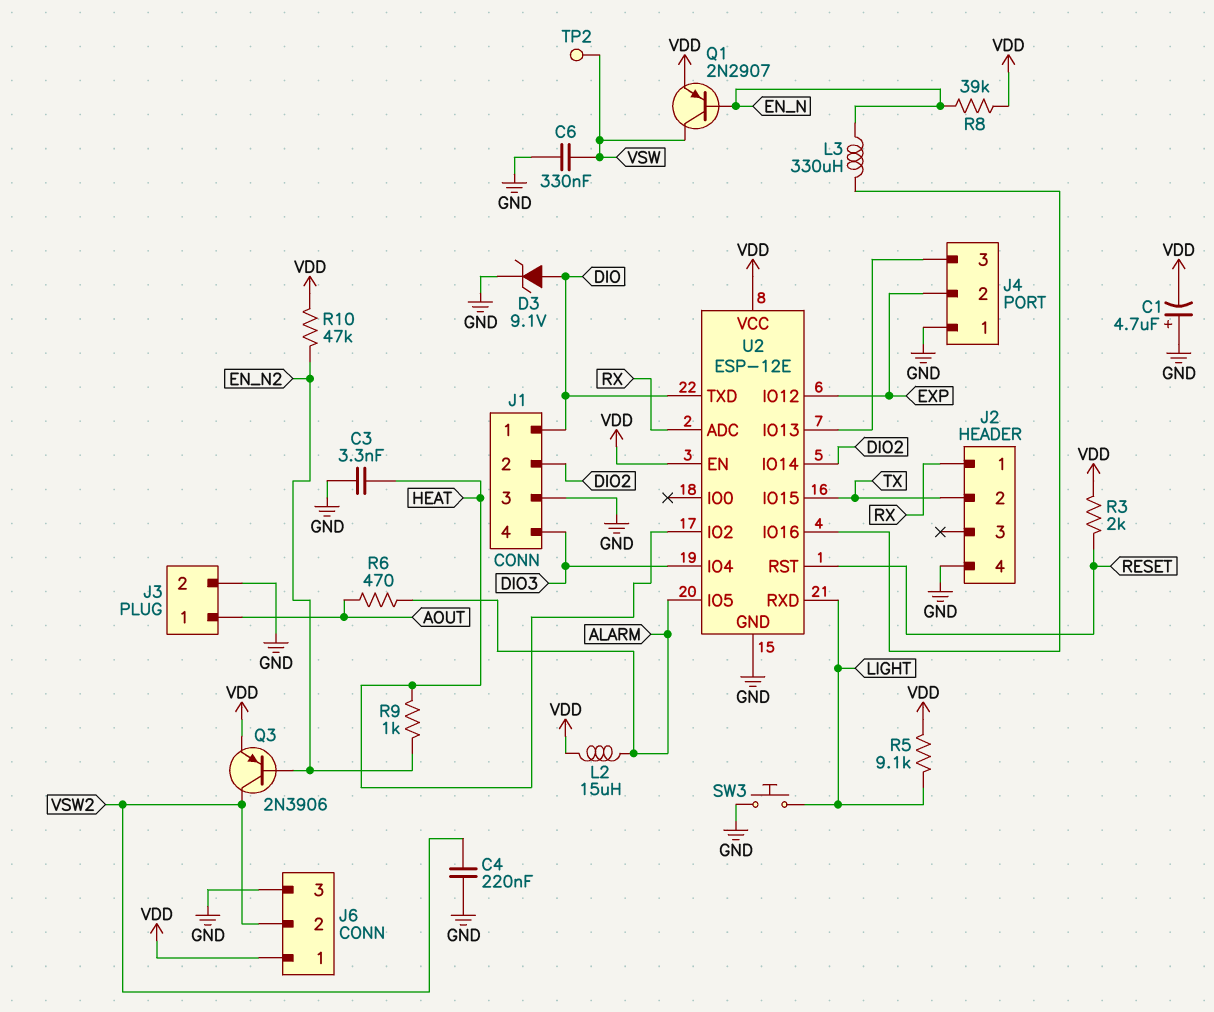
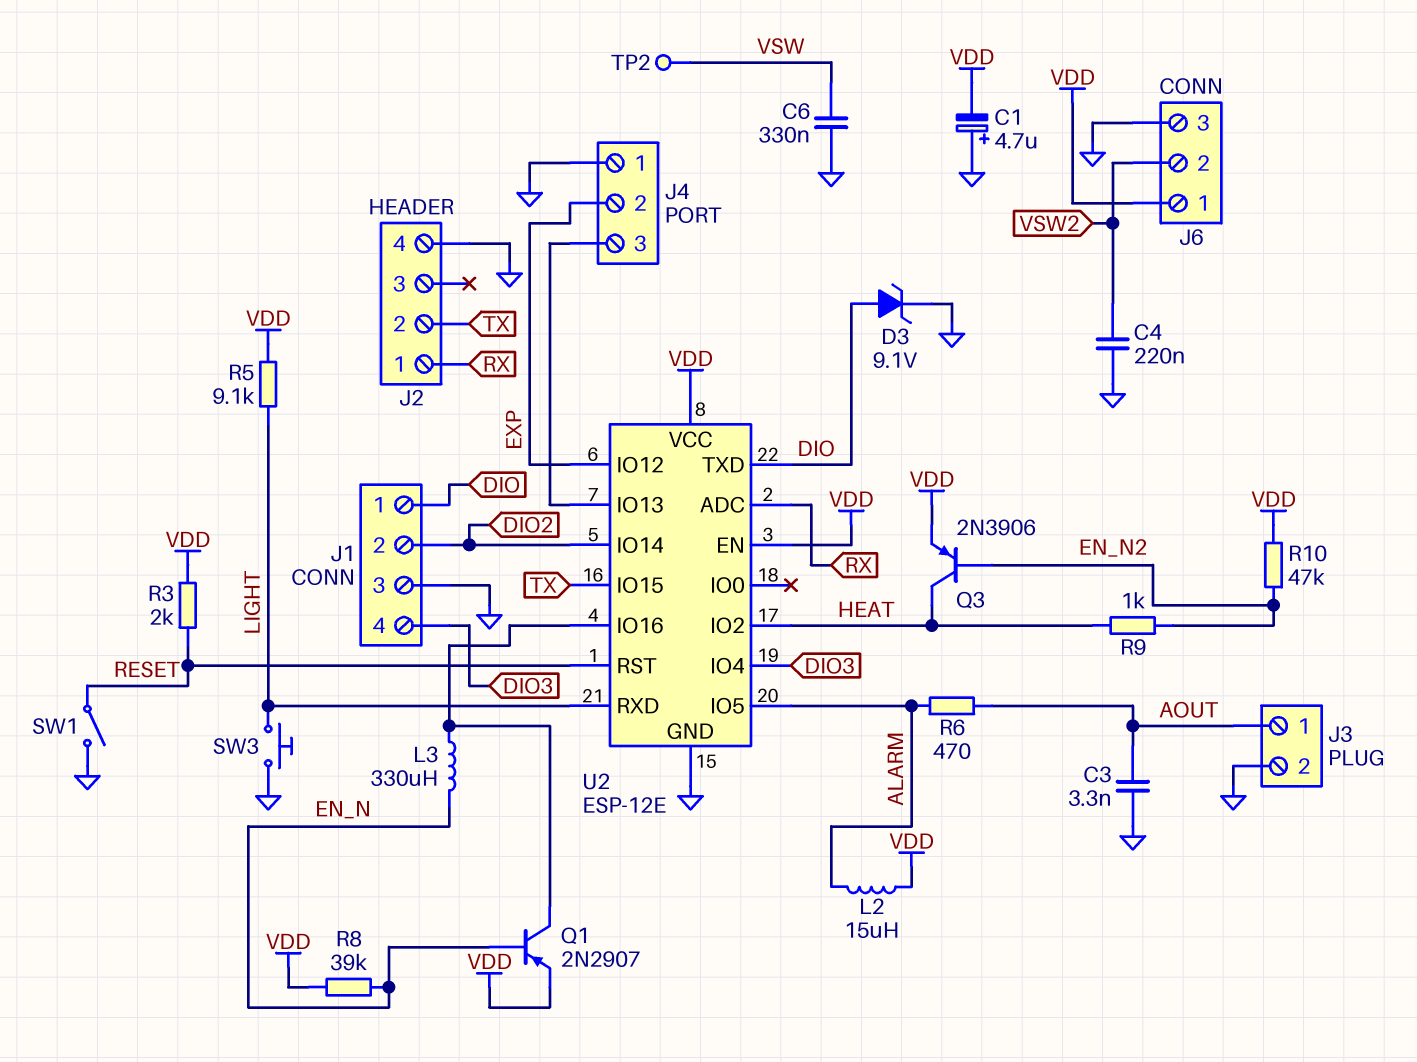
C3: 3.3nF (GND, HEAT) -> 3.3nF (AOUT, GND)
Q1: PNP 2N2907 (B EN_N, C VSW, E VDD) -> PNP 2N2907 (B EN_N, C U2/IO16, E VDD)
Q3: PNP 2N3906 (B EN_N2, C VSW2, E VDD) -> PNP 2N3906 (B EN_N2, C HEAT, E VDD)
SW1: none -> switch (GND, RESET)

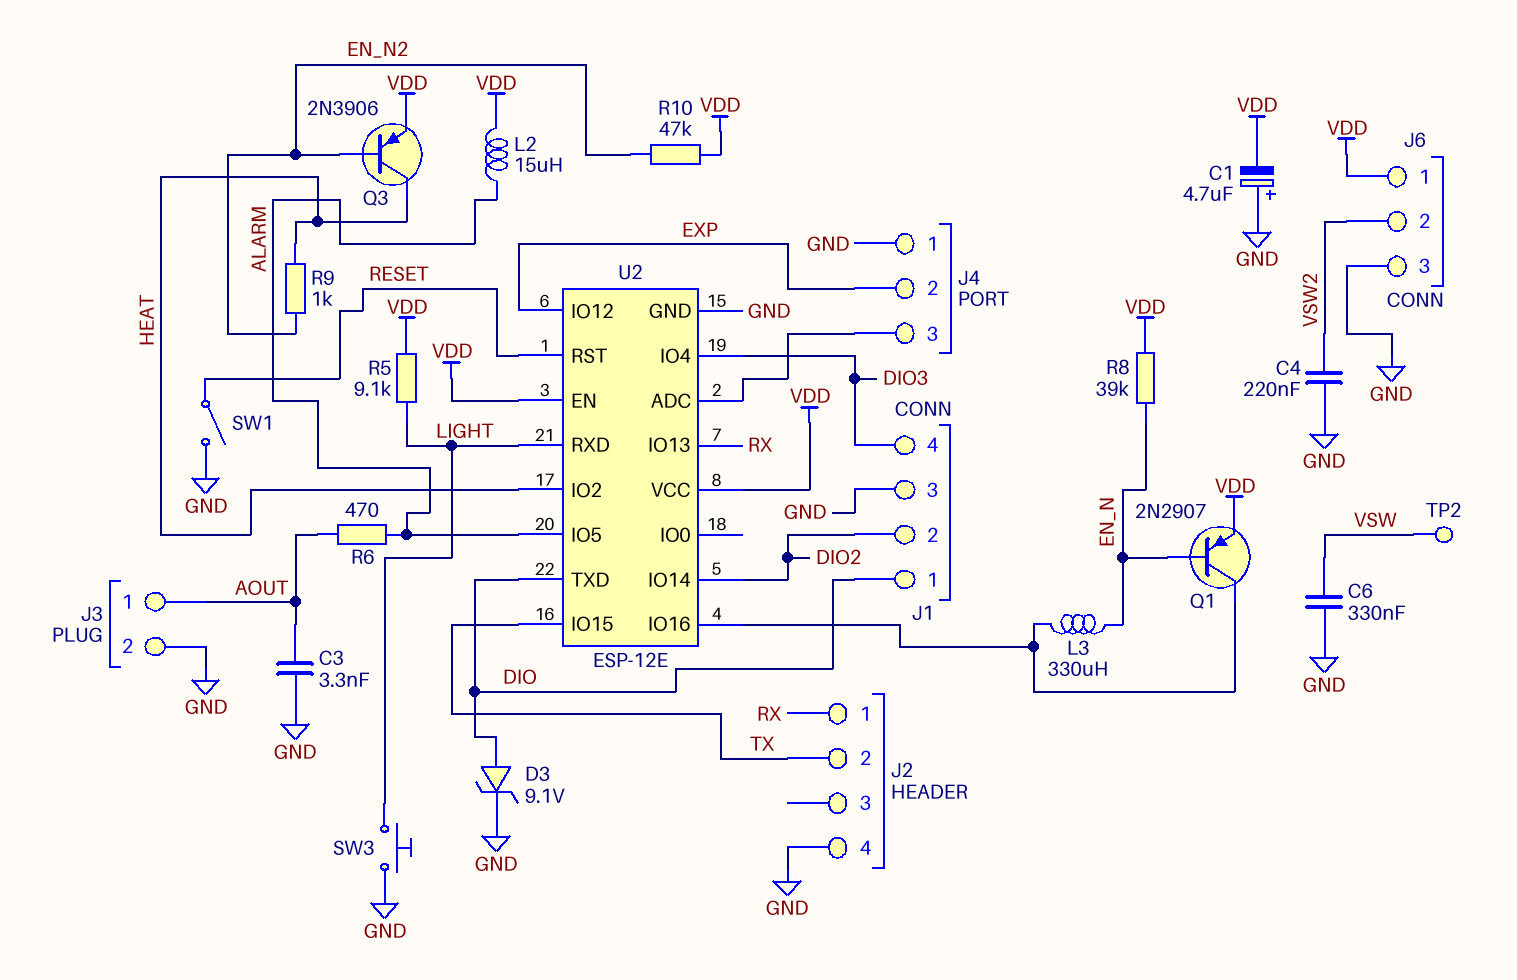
R3: 2k (RESET, VDD) -> none
U2 pin ADC: RX -> J4/3
U2 pin IO13: J4/3 -> RX

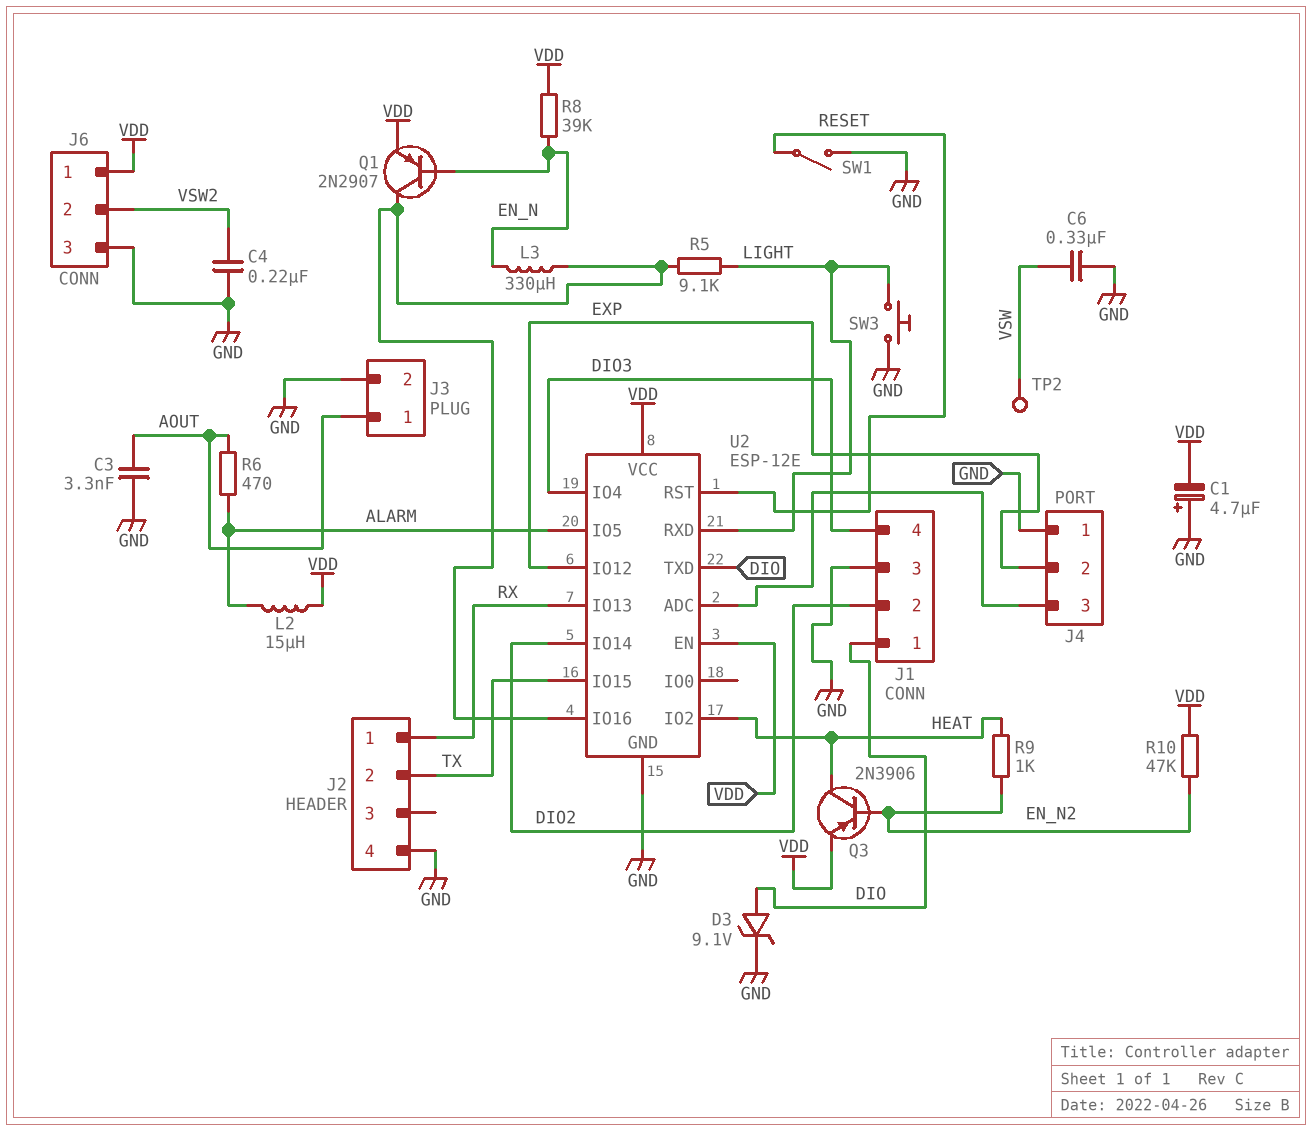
R5: 9.1k (LIGHT, VDD) -> 9.1k (LIGHT, U2/IO16)

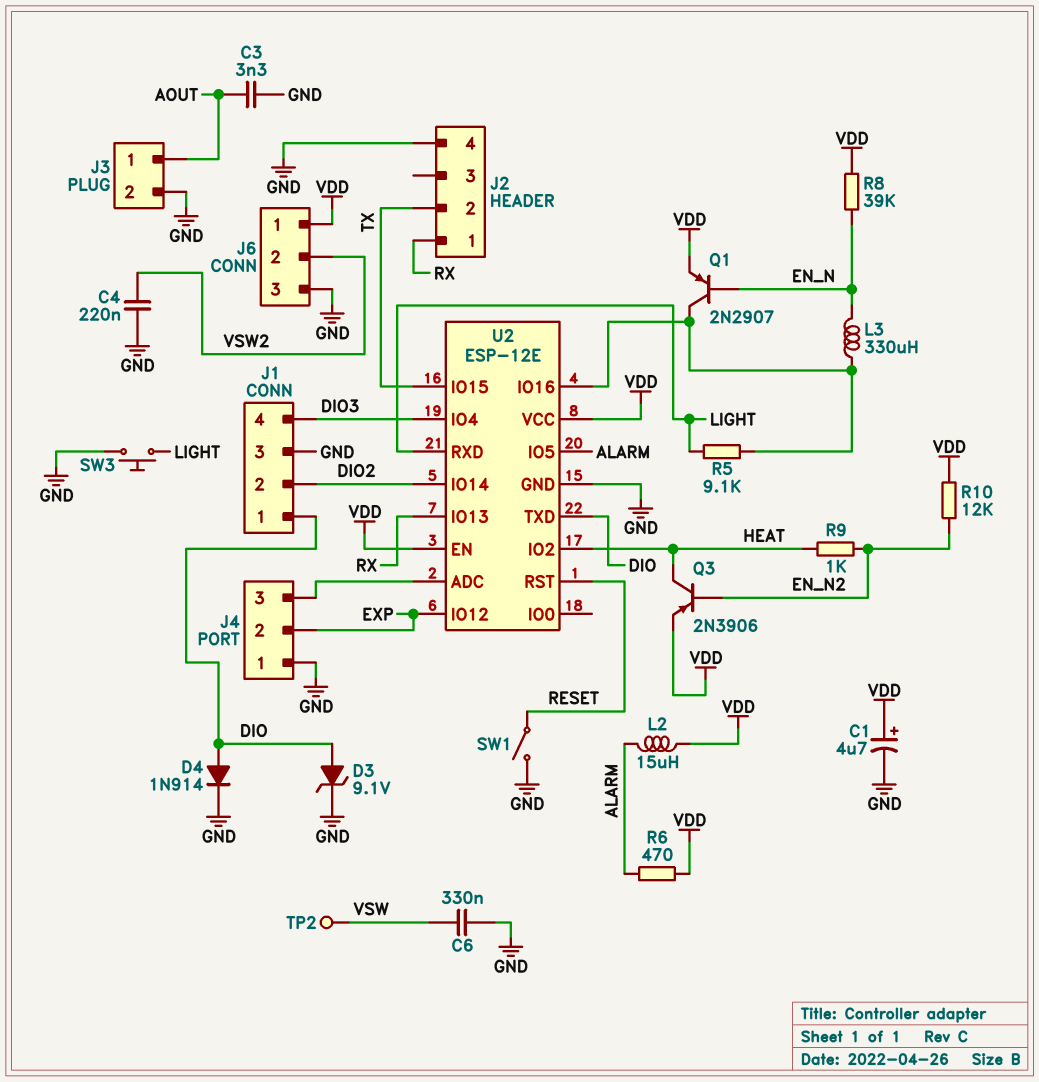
C1: 4.7uF (plus GND, minus VDD) -> 4.7uF (plus VDD, minus GND)
D4: none -> diode 1N914 (A DIO, K GND)
R6: 470 (ALARM, AOUT) -> 470 (ALARM, VDD)
R10: 47k (EN_N2, VDD) -> 12k (EN_N2, VDD)

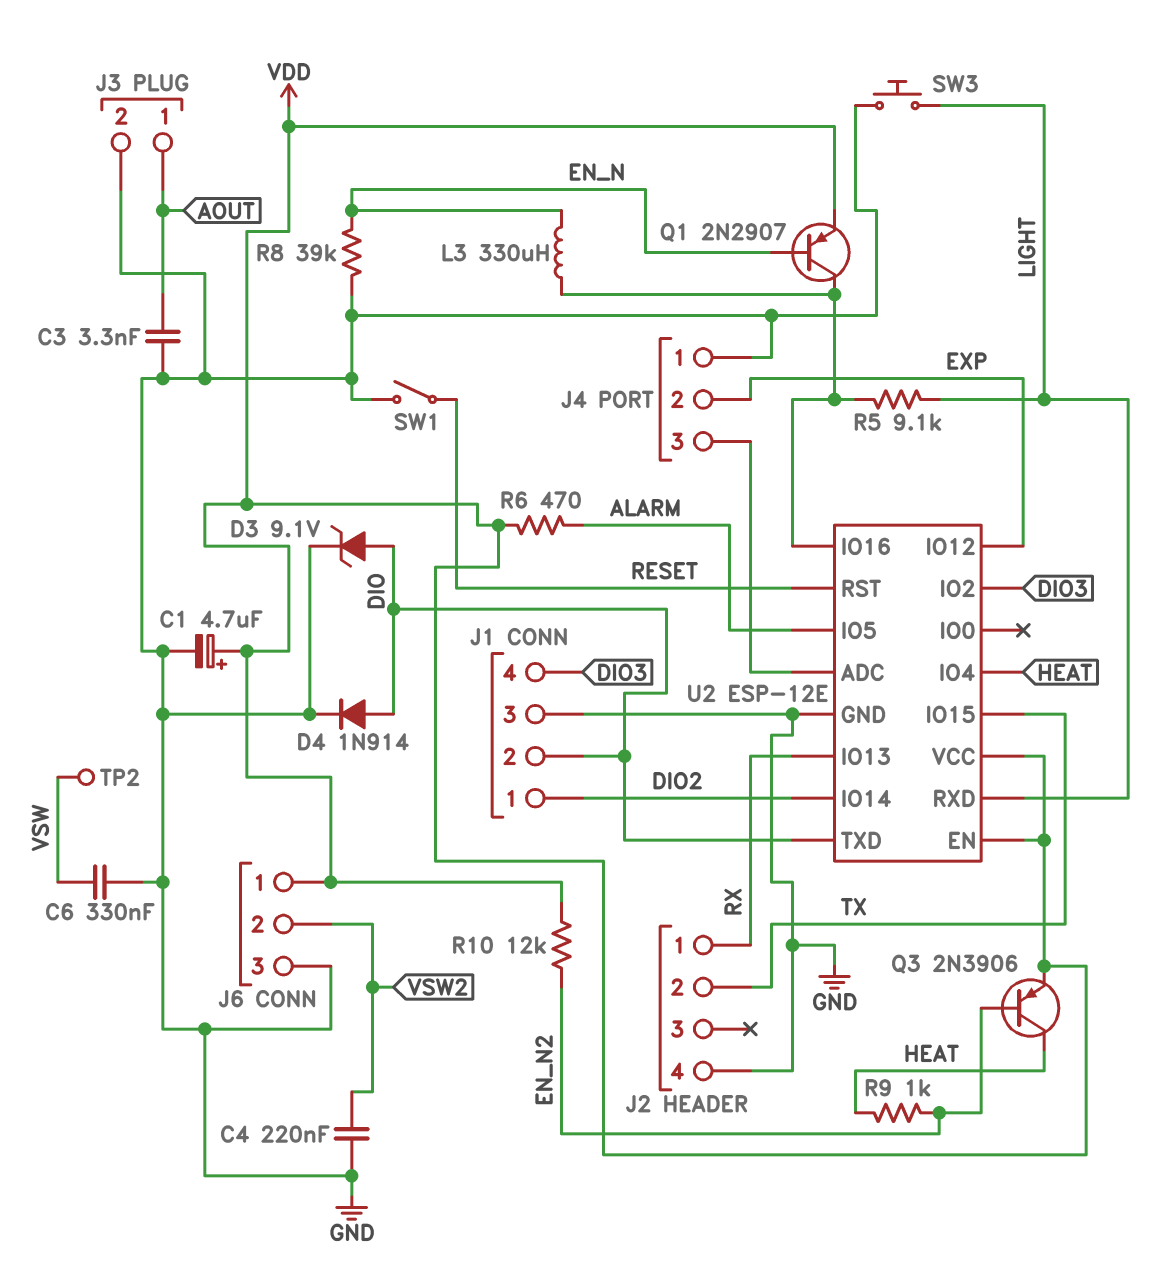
J1 pin 1: DIO -> DIO2
J1 pin 2: DIO2 -> DIO
L2: 15uH (ALARM, VDD) -> none
R8: 39k (EN_N, VDD) -> 39k (EN_N, GND)
U2 pin IO2: HEAT -> DIO3
U2 pin IO4: DIO3 -> HEAT

